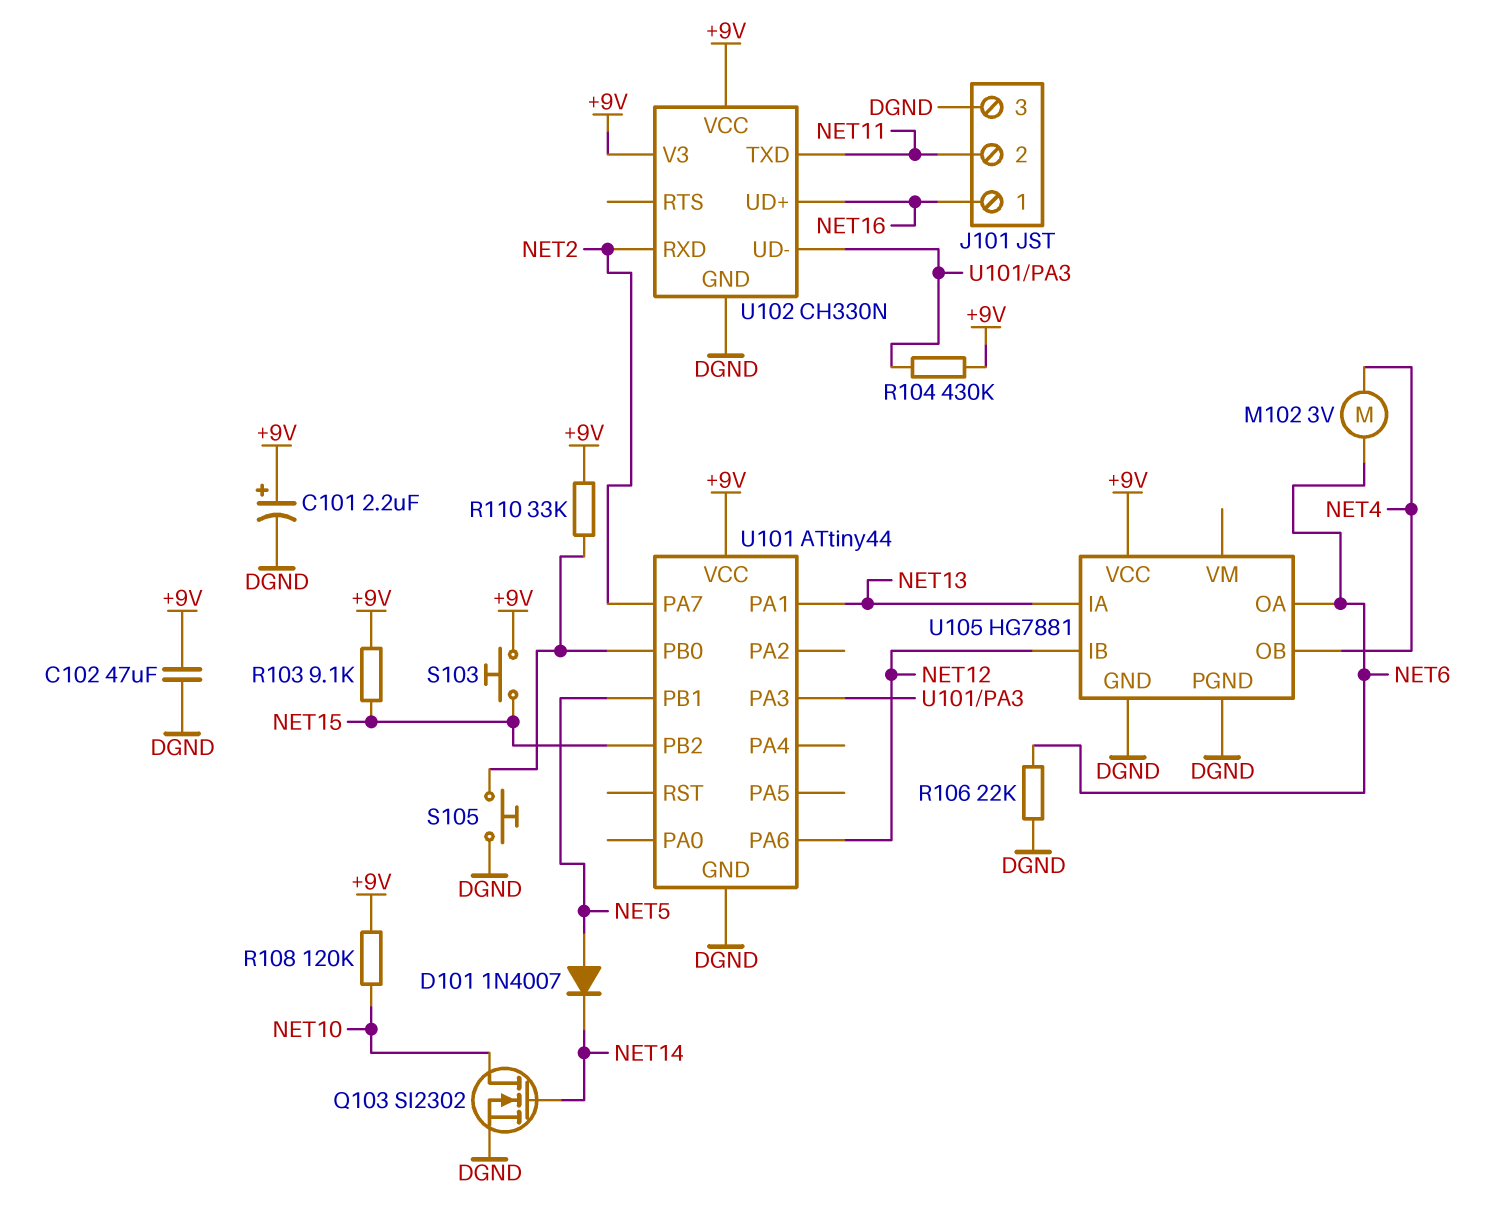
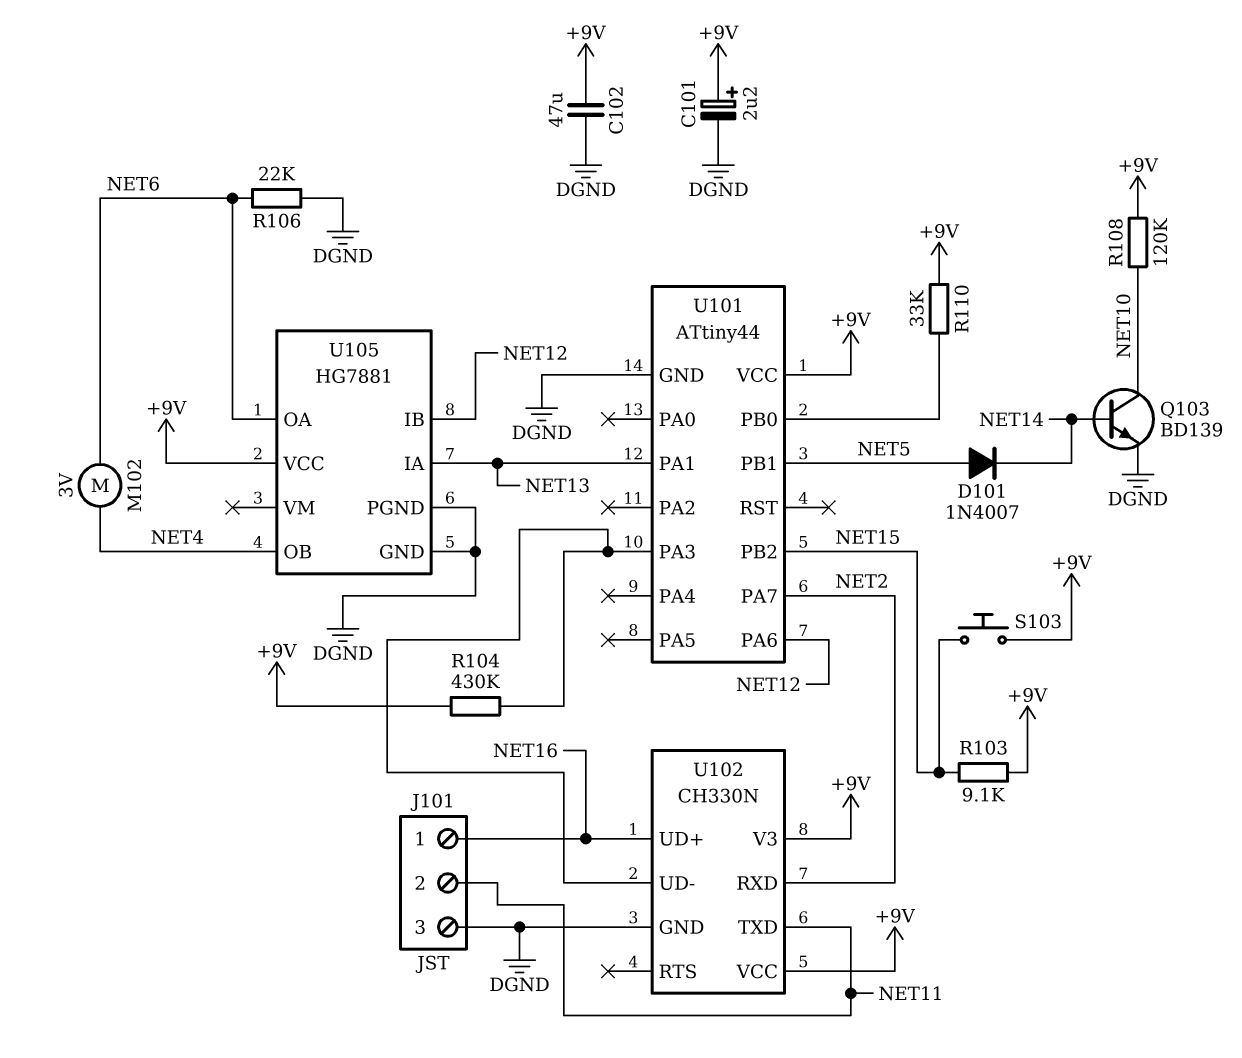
Q103: NMOS SI2302 (G NET14, D NET10, S DGND) -> NPN BD139 (B NET14, C NET10, E DGND)
S105: button (DGND, U101/PB0) -> none

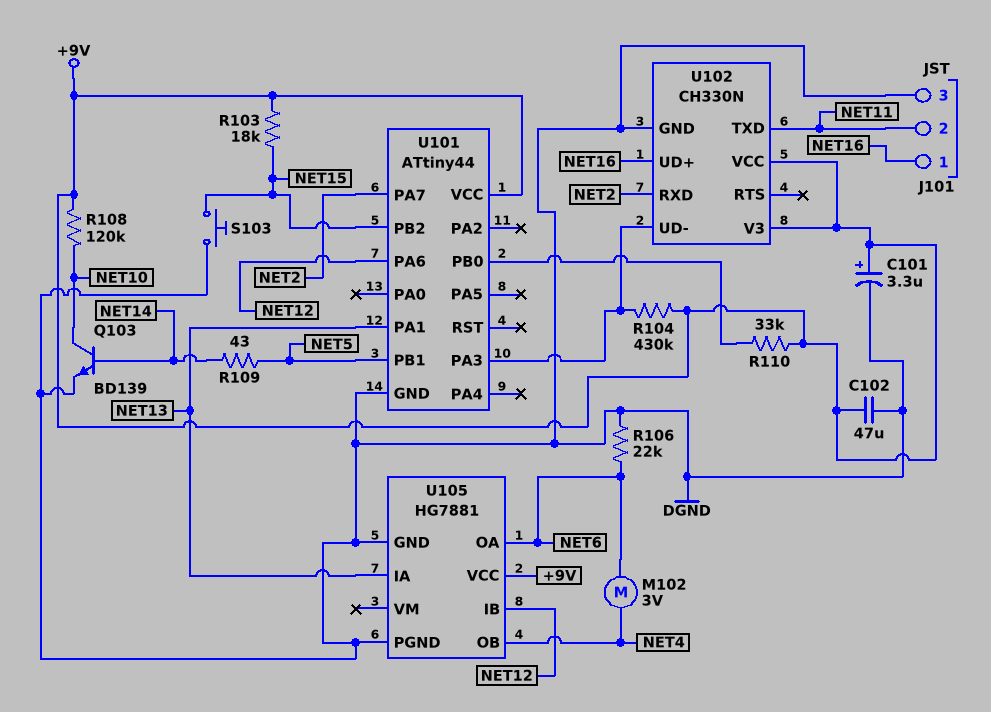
C101: 2.2uF (plus +9V, minus DGND) -> 3.3uF (plus +9V, minus DGND)
D101: diode 1N4007 (A NET5, K NET14) -> none
R103: 9.1k (+9V, NET15) -> 18k (+9V, NET15)
R109: none -> 43 (NET5, NET14)
S103: button (+9V, NET15) -> button (DGND, NET15)

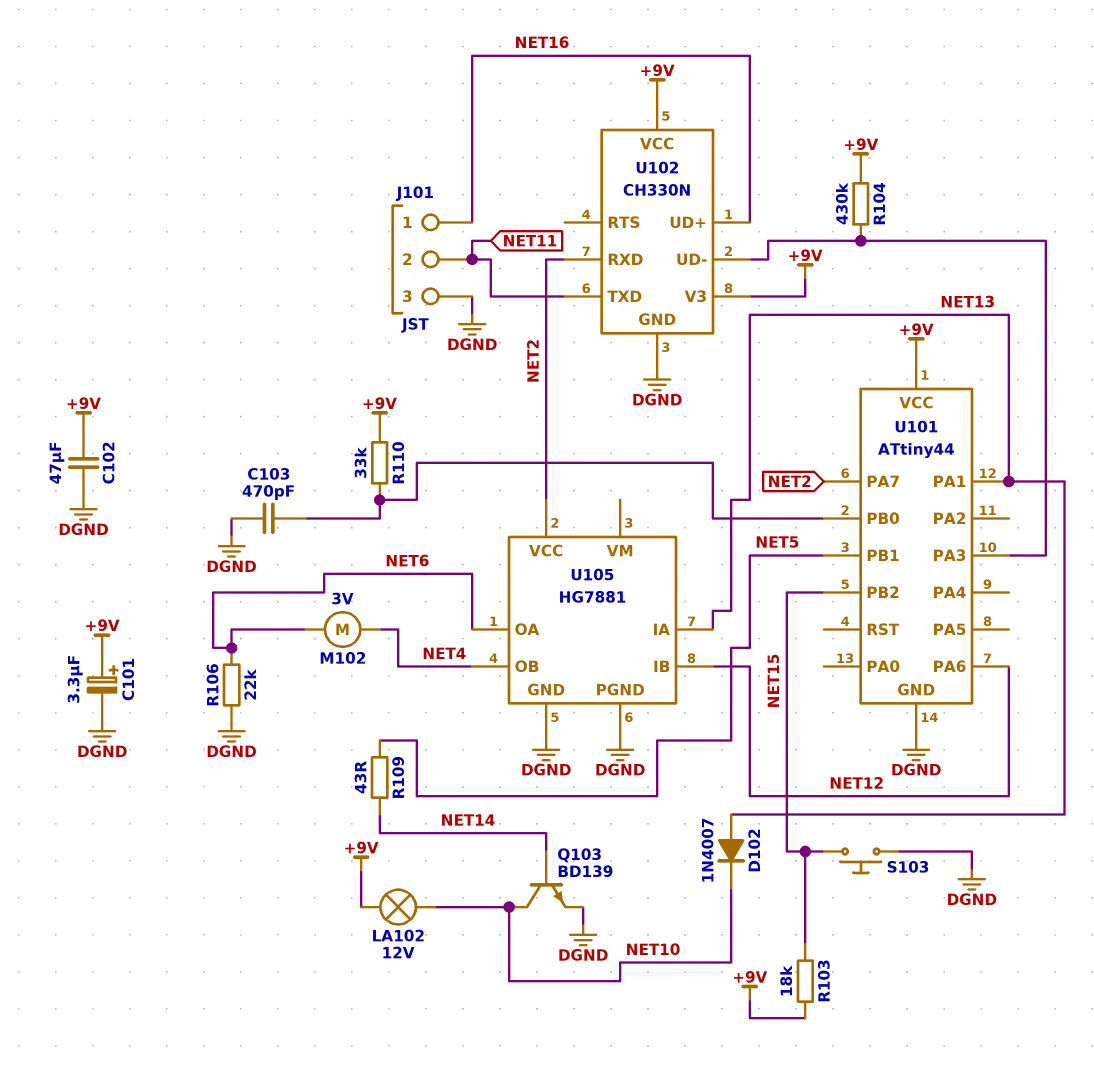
C103: none -> 470pF (DGND, U101/PB0)
D102: none -> diode 1N4007 (A NET13, K NET10)
LA102: none -> lamp 12V (+9V, NET10)
R108: 120k (+9V, NET10) -> none
U105 pin VCC: +9V -> NET2

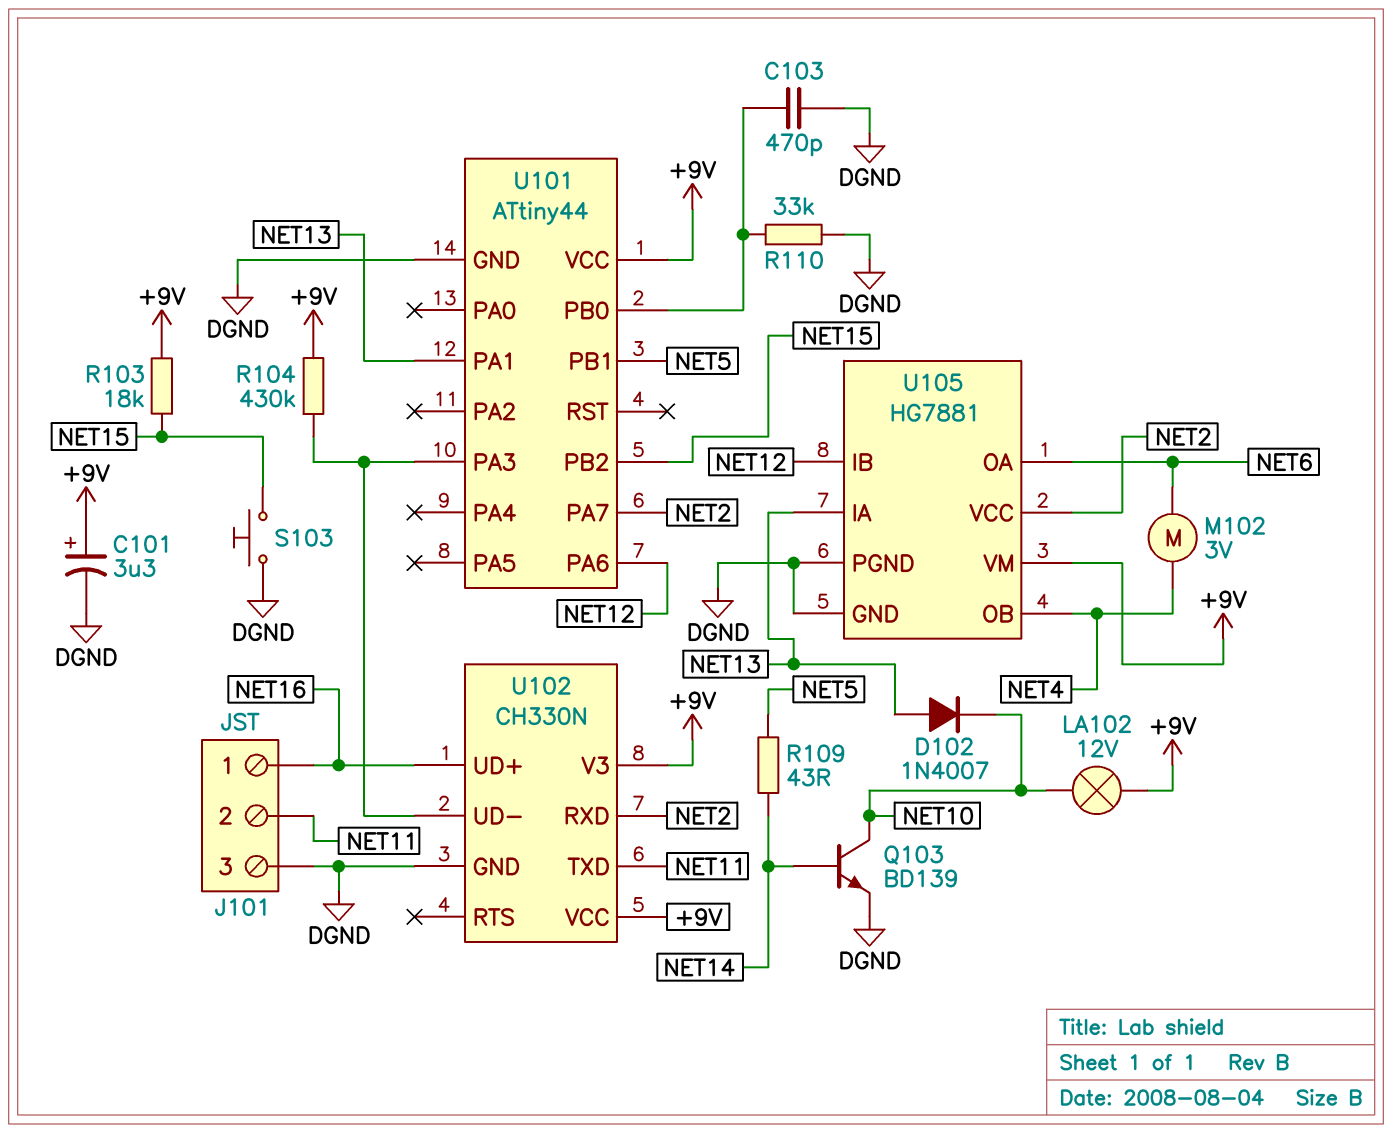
C102: 47uF (+9V, DGND) -> none
R106: 22k (DGND, NET6) -> none
R110: 33k (+9V, U101/PB0) -> 33k (DGND, U101/PB0)
U105 pin VM: none -> +9V

